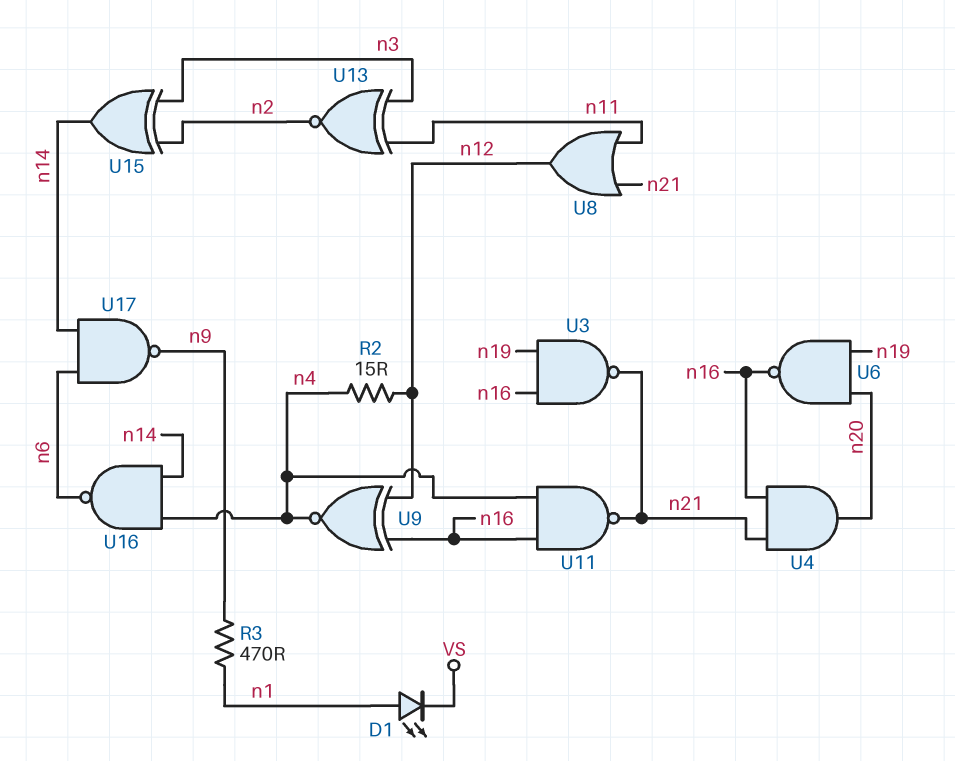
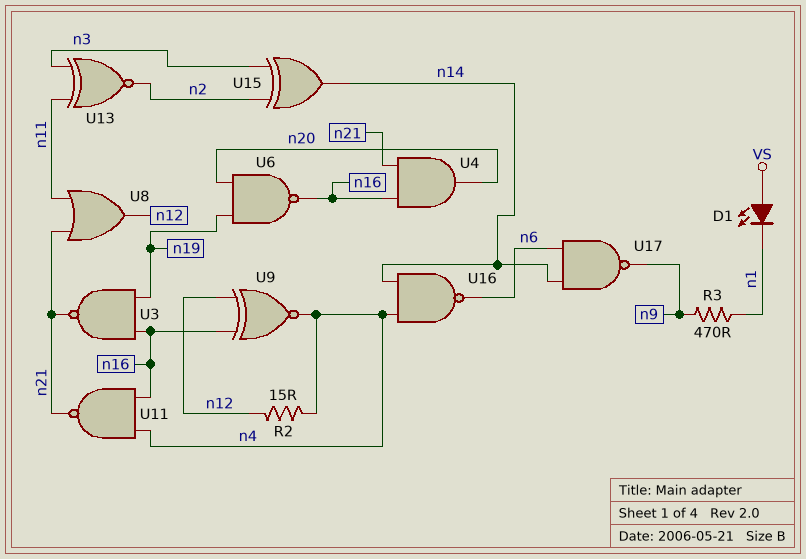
D1: LED (A n1, K VS) -> LED (A VS, K n1)

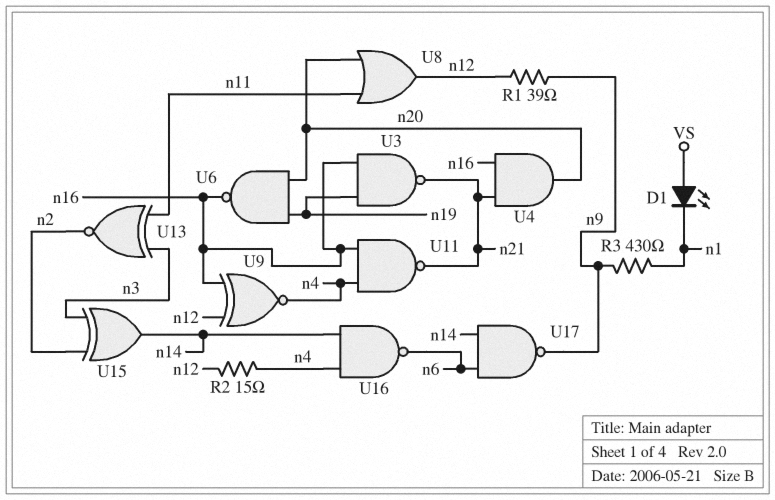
R1: none -> 39 (n9, n12)
R3: 470 (n1, n9) -> 430 (n1, n9)
U8: OR (in n11, in n21, out n12) -> OR (in n11, in n20, out n12)

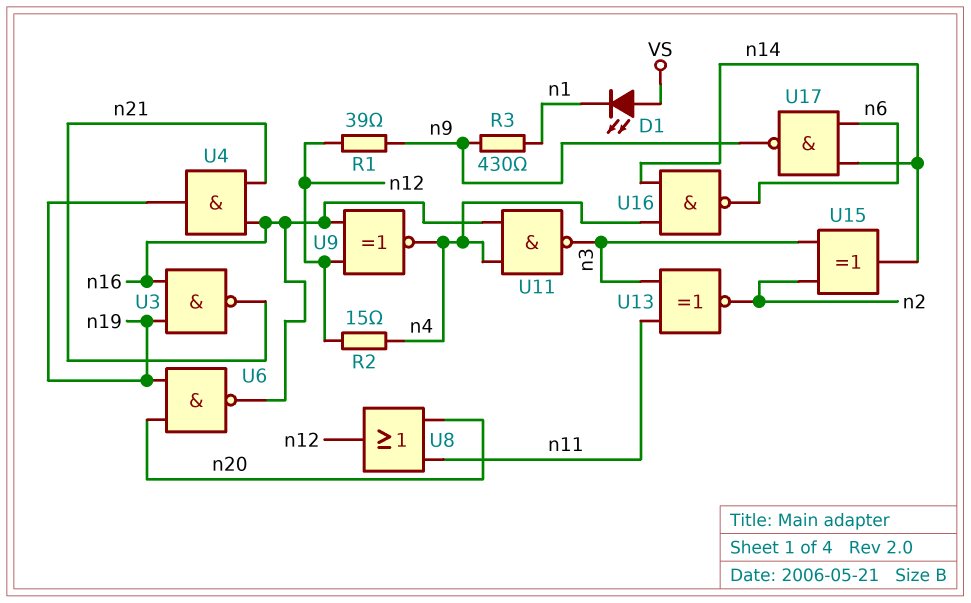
U4: AND (in n16, in n21, out n20) -> AND (in n16, in n21, out n19)
U11: NAND (in n4, in n16, out n21) -> NAND (in n4, in n16, out n3)

